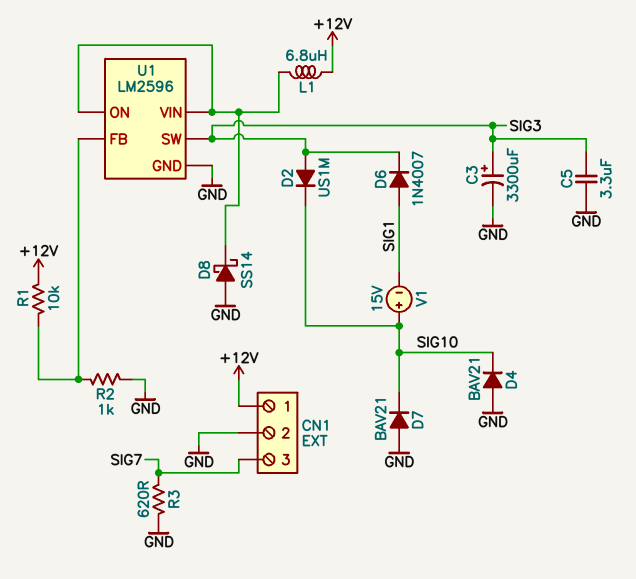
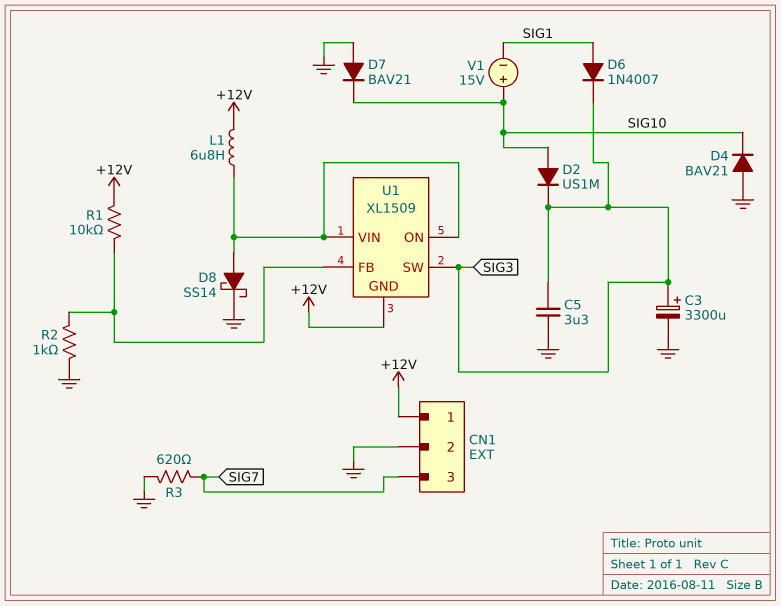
D2: diode US1M (A SIG3, K SIG10) -> diode US1M (A SIG10, K SIG3)
D8: schottky SS14 (A GND, K U1/ON) -> schottky SS14 (A U1/ON, K GND)
U1: LM2596 -> XL1509
U1 pin GND: GND -> +12V

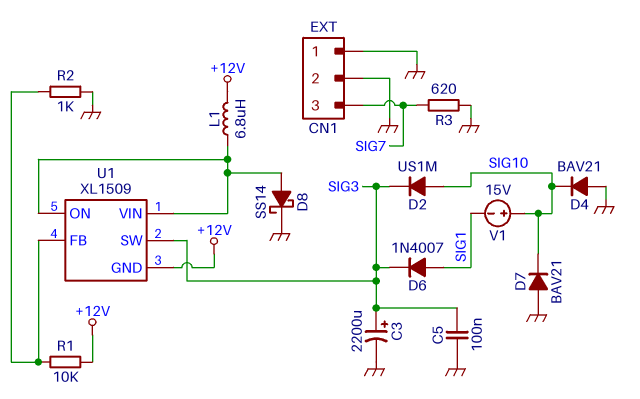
C3: 3300uF (plus SIG3, minus GND) -> 2200uF (plus SIG3, minus GND)
C5: 3.3uF (GND, SIG3) -> 100nF (GND, SIG3)
CN1 pin 1: +12V -> GND

